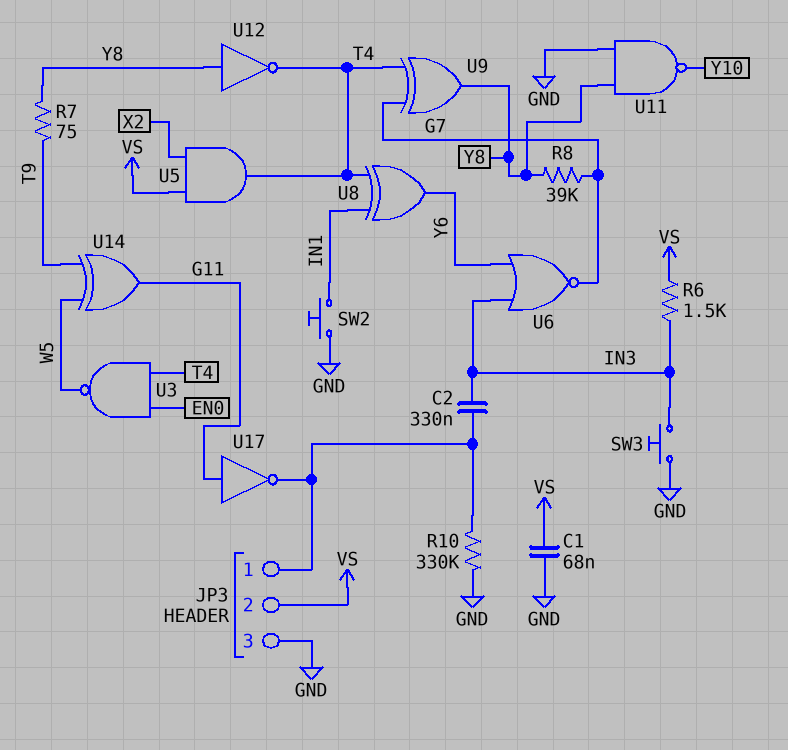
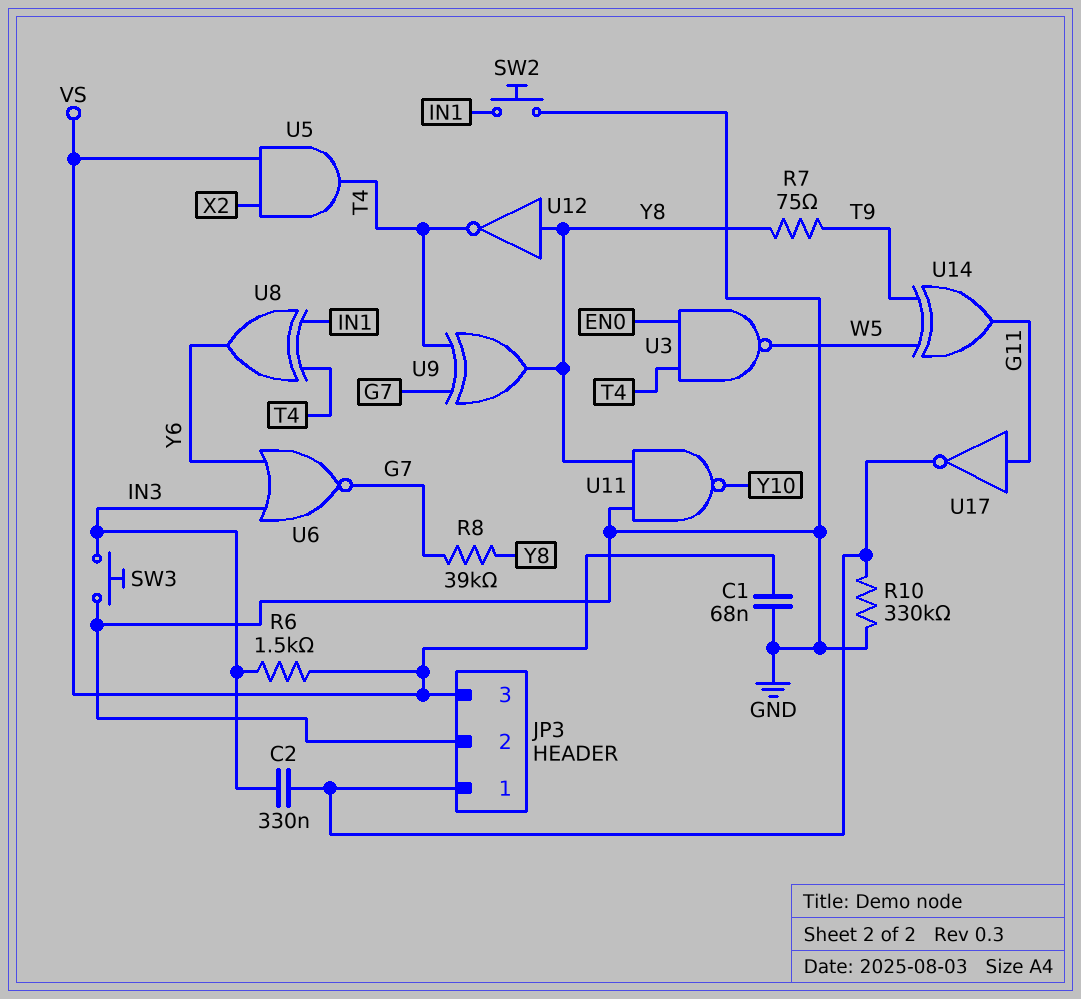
JP3 pin 2: VS -> GND
JP3 pin 3: GND -> VS

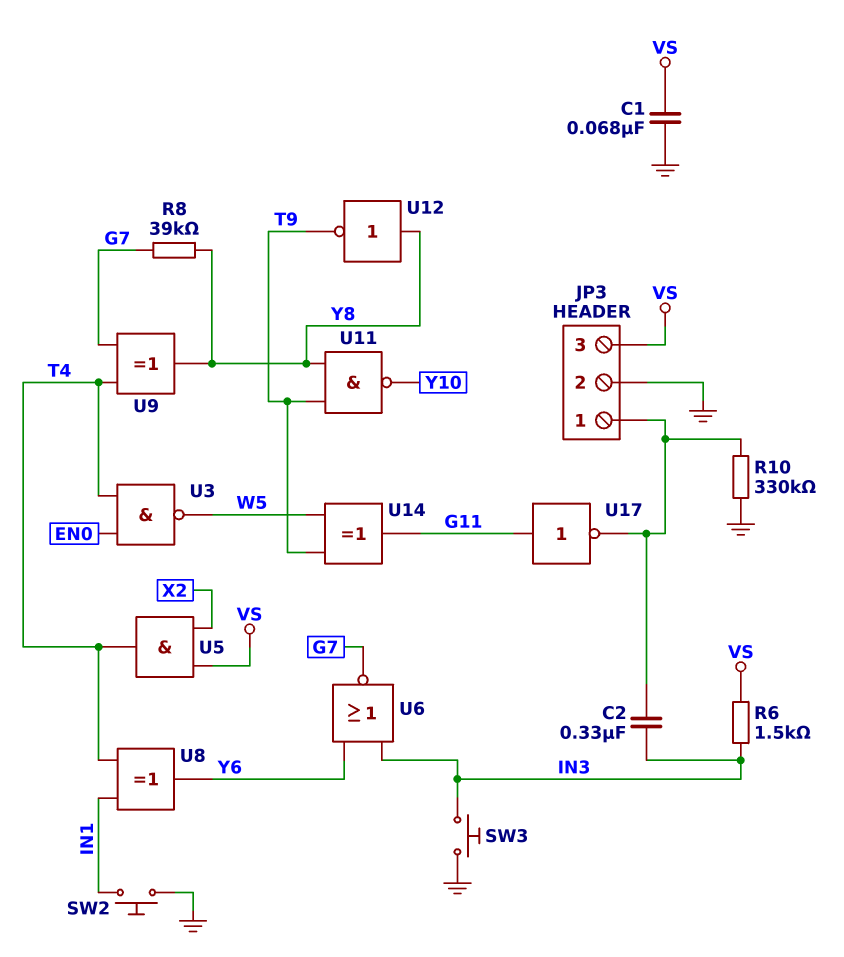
R7: 75 (T9, Y8) -> none
U11: NAND (in GND, in Y8, out Y10) -> NAND (in T9, in Y8, out Y10)
U12: NOT (in Y8, out T4) -> NOT (in Y8, out T9)

